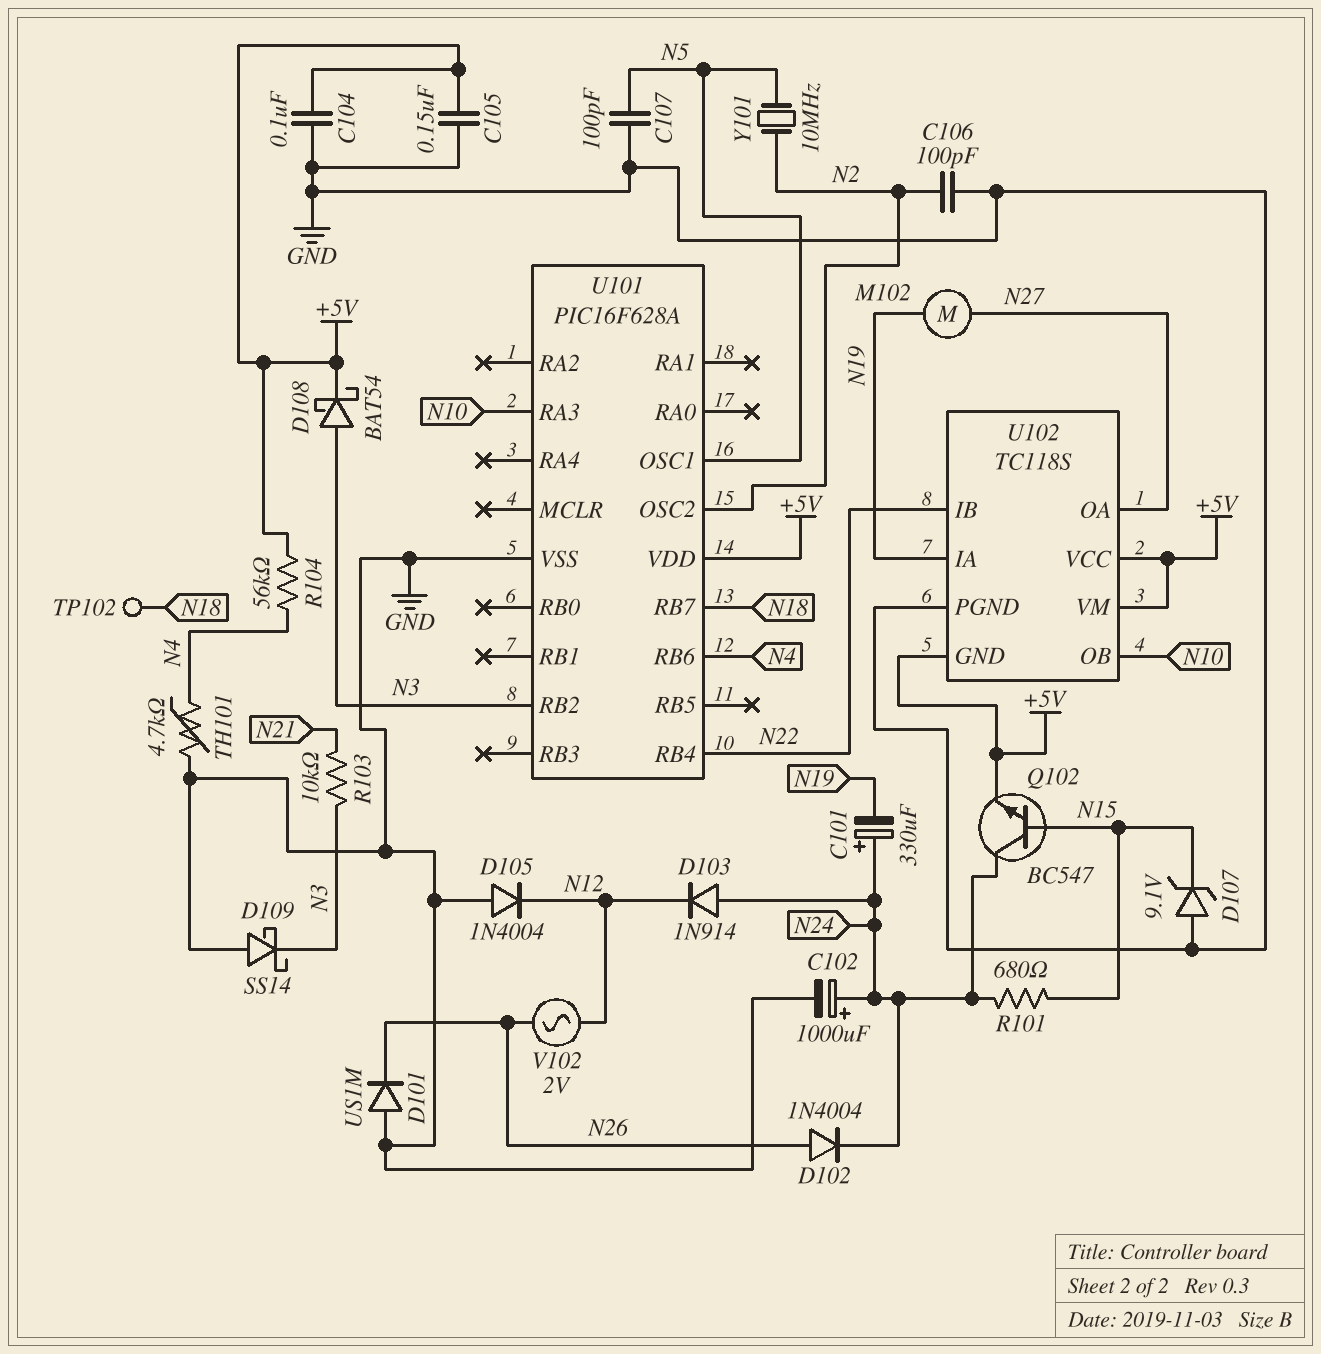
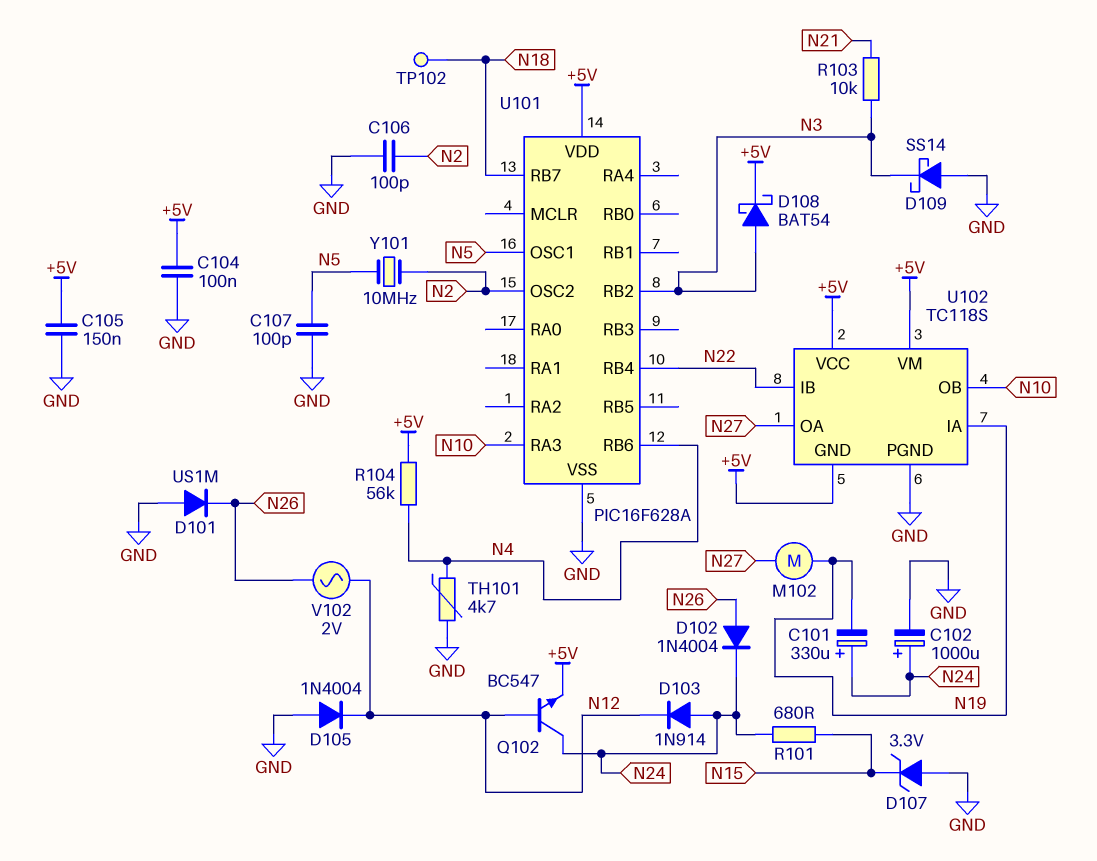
D107: zener 9.1V (A GND, K N15) -> zener 3.3V (A GND, K N15)
Q102: NPN BC547 (B N15, C N24, E +5V) -> NPN BC547 (B N12, C N24, E +5V)

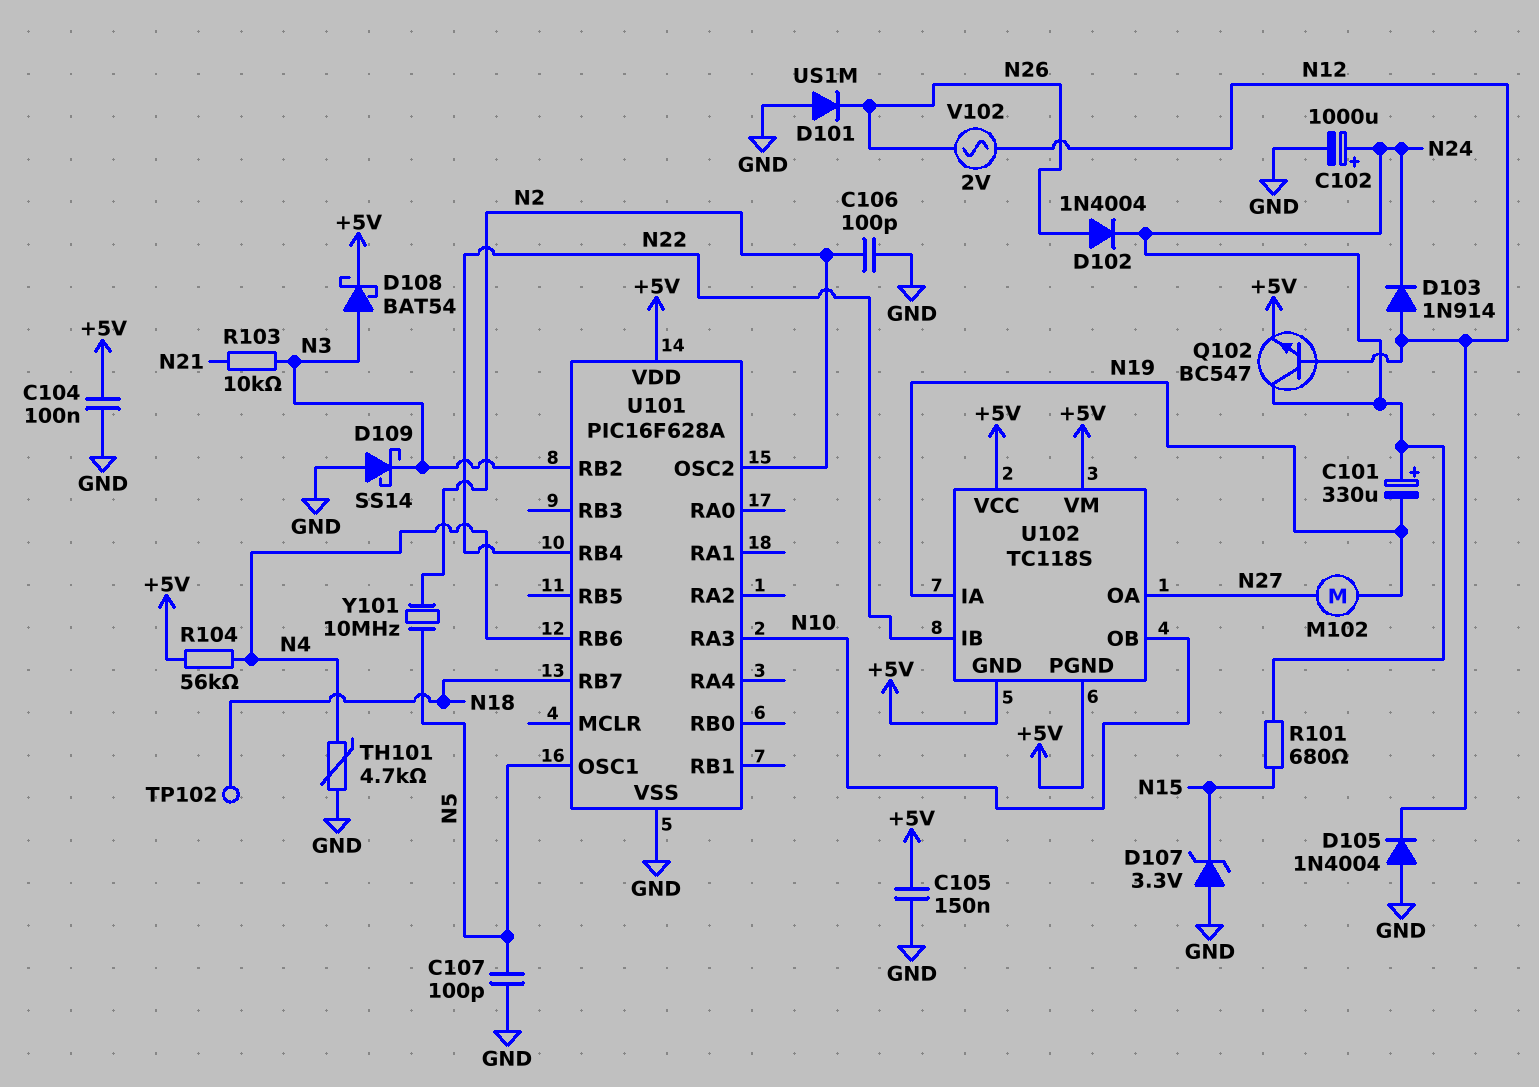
D103: diode 1N914 (A N24, K N12) -> diode 1N914 (A N12, K N24)
U102 pin PGND: GND -> +5V

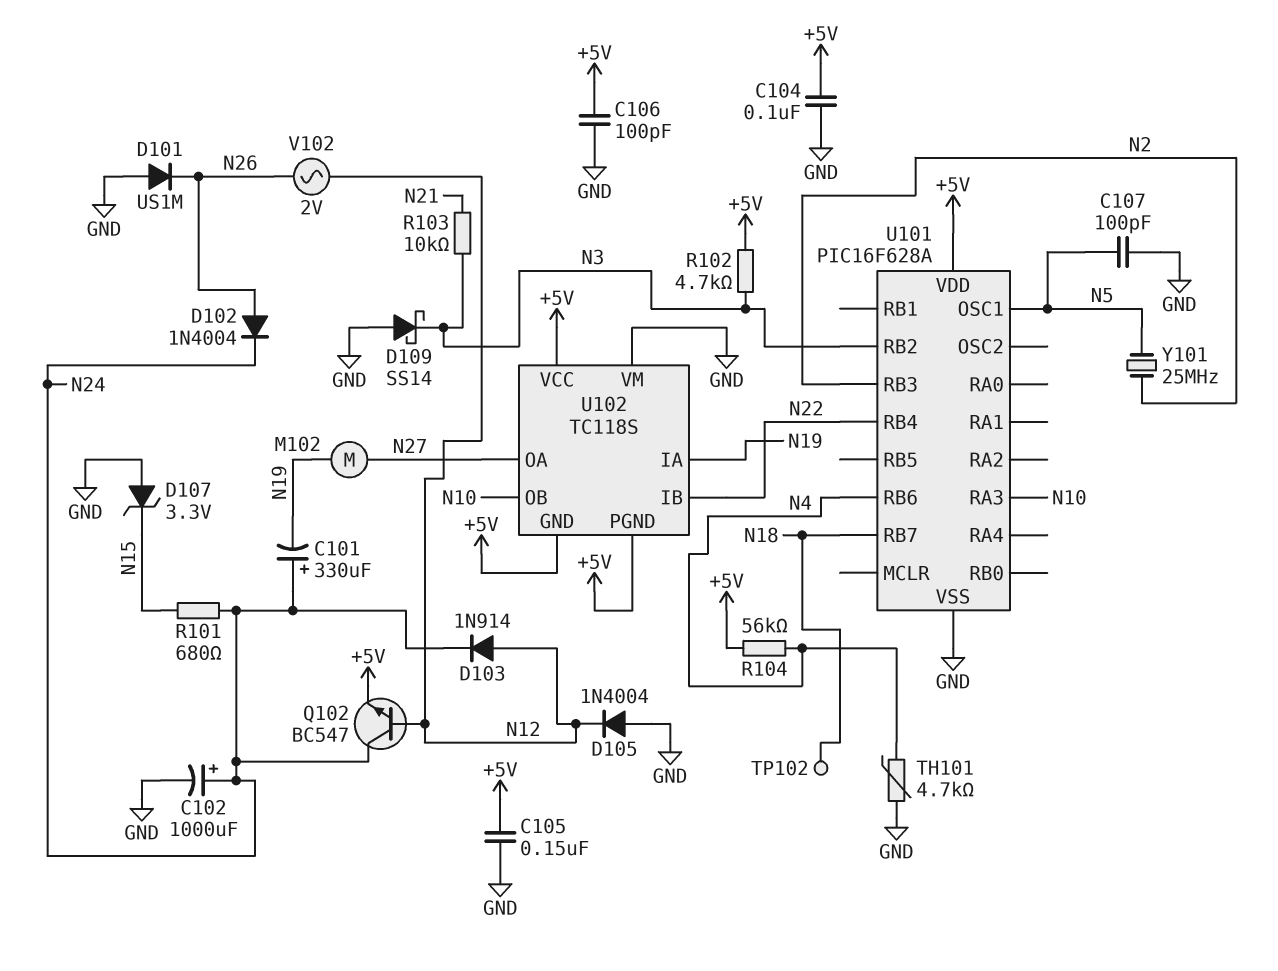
C106: 100pF (GND, N2) -> 100pF (+5V, GND)
D108: schottky BAT54 (A N3, K +5V) -> none
R102: none -> 4.7k (+5V, N3)
U101 pin OSC2: N2 -> none
U101 pin RB3: none -> N2
U102 pin VM: +5V -> GND
Y101: 10MHz (N2, N5) -> 25MHz (N2, N5)

